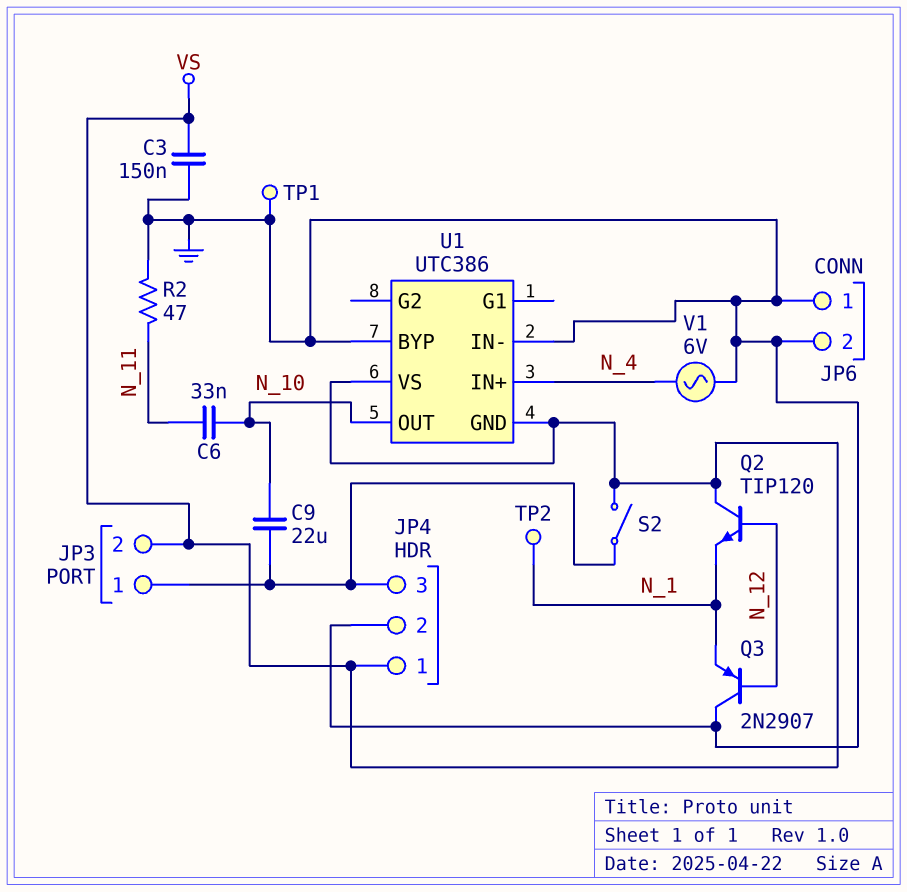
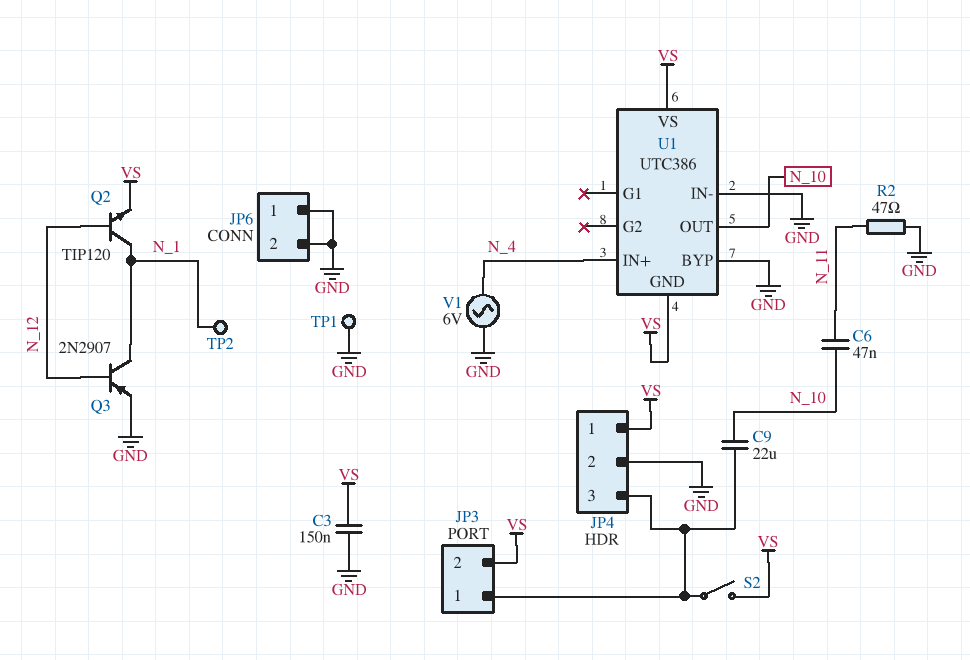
C6: 33nF (N_10, N_11) -> 47nF (N_10, N_11)
Q2: NPN TIP120 (B N_12, C VS, E N_1) -> NPN TIP120 (B N_12, C N_1, E VS)
Q3: PNP 2N2907 (B N_12, C GND, E N_1) -> PNP 2N2907 (B N_12, C N_1, E GND)

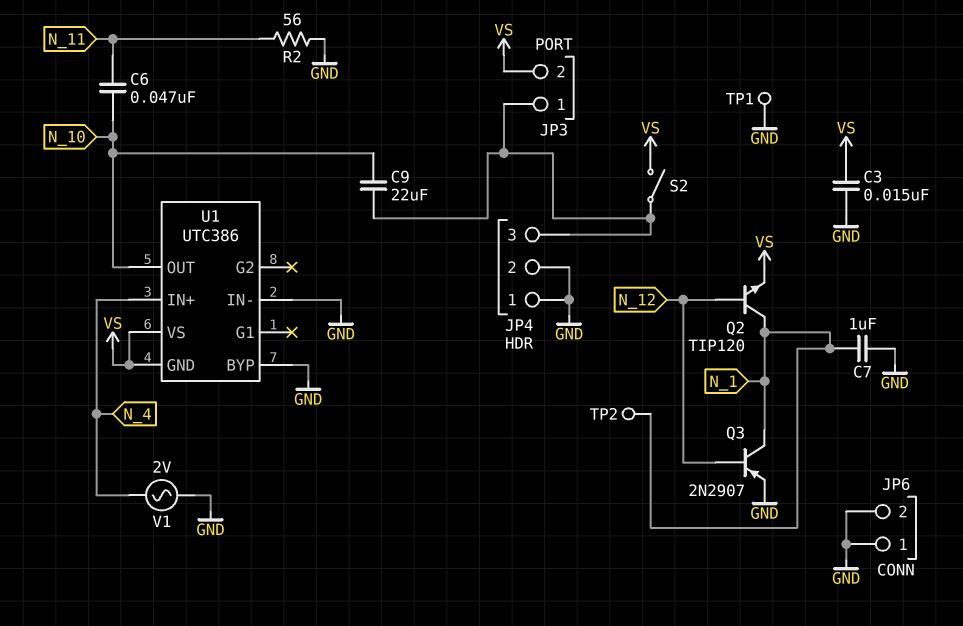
C3: 150nF (GND, VS) -> 15nF (GND, VS)
C7: none -> 1uF (GND, N_1)
JP4 pin 1: VS -> GND
R2: 47 (GND, N_11) -> 56 (GND, N_11)
V1: AC 6V (GND, N_4) -> AC 2V (GND, N_4)

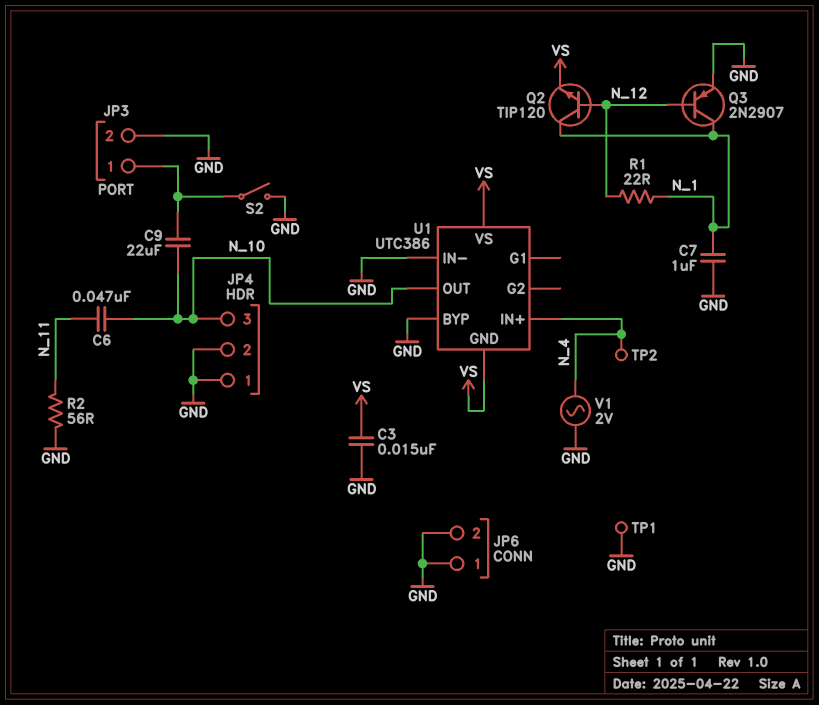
JP3 pin 2: VS -> GND
JP4 pin 3: JP3/1 -> N_10
R1: none -> 22 (N_1, N_12)
S2: switch (JP3/1, VS) -> switch (GND, JP3/1)
TP2: test point (N_1) -> test point (N_4)

